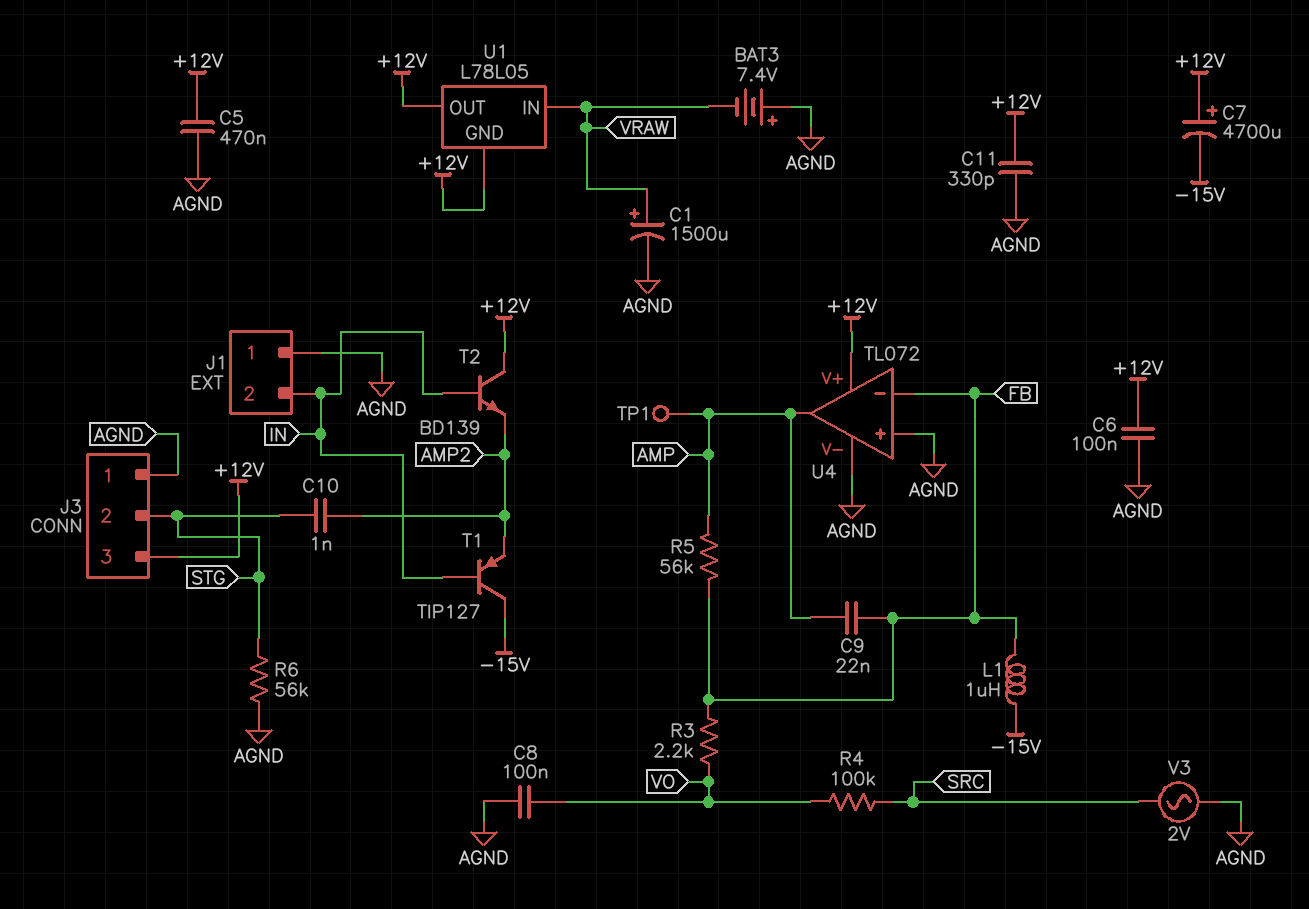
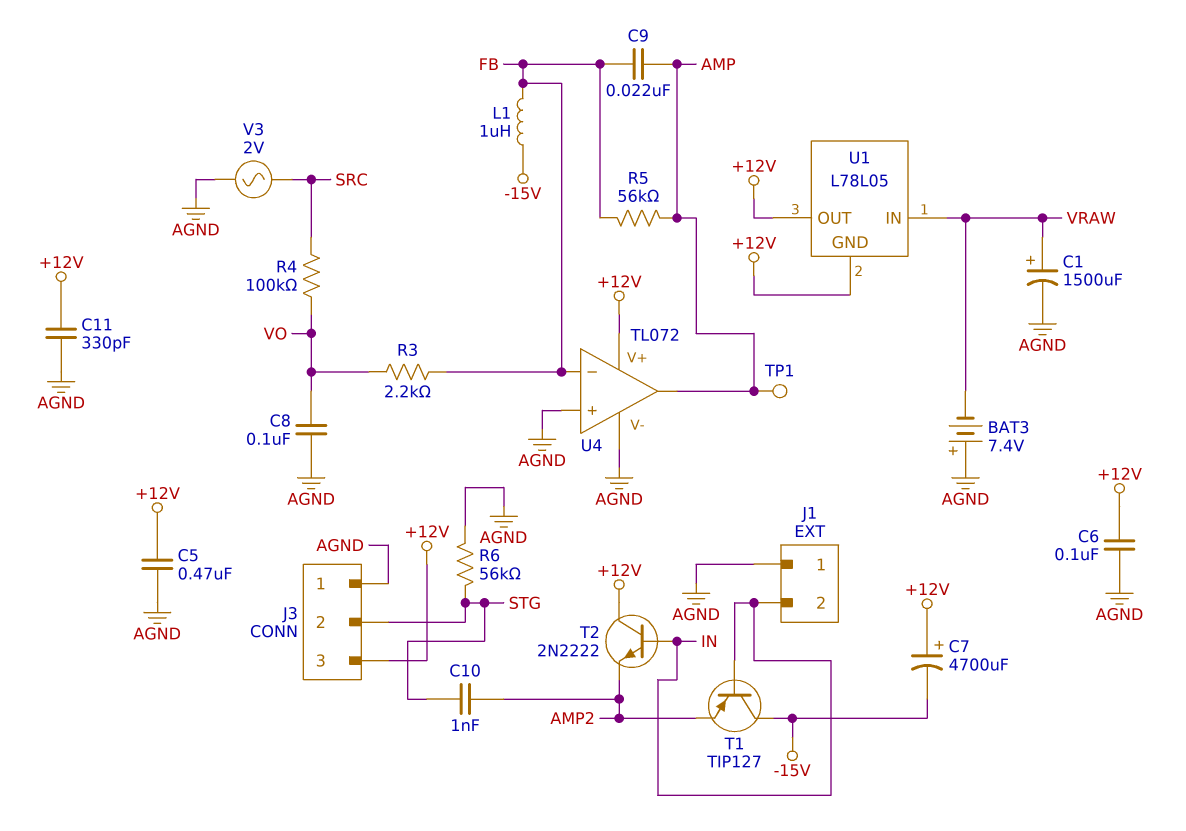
T2: NPN BD139 (B IN, C +12V, E AMP2) -> NPN 2N2222 (B IN, C +12V, E AMP2)

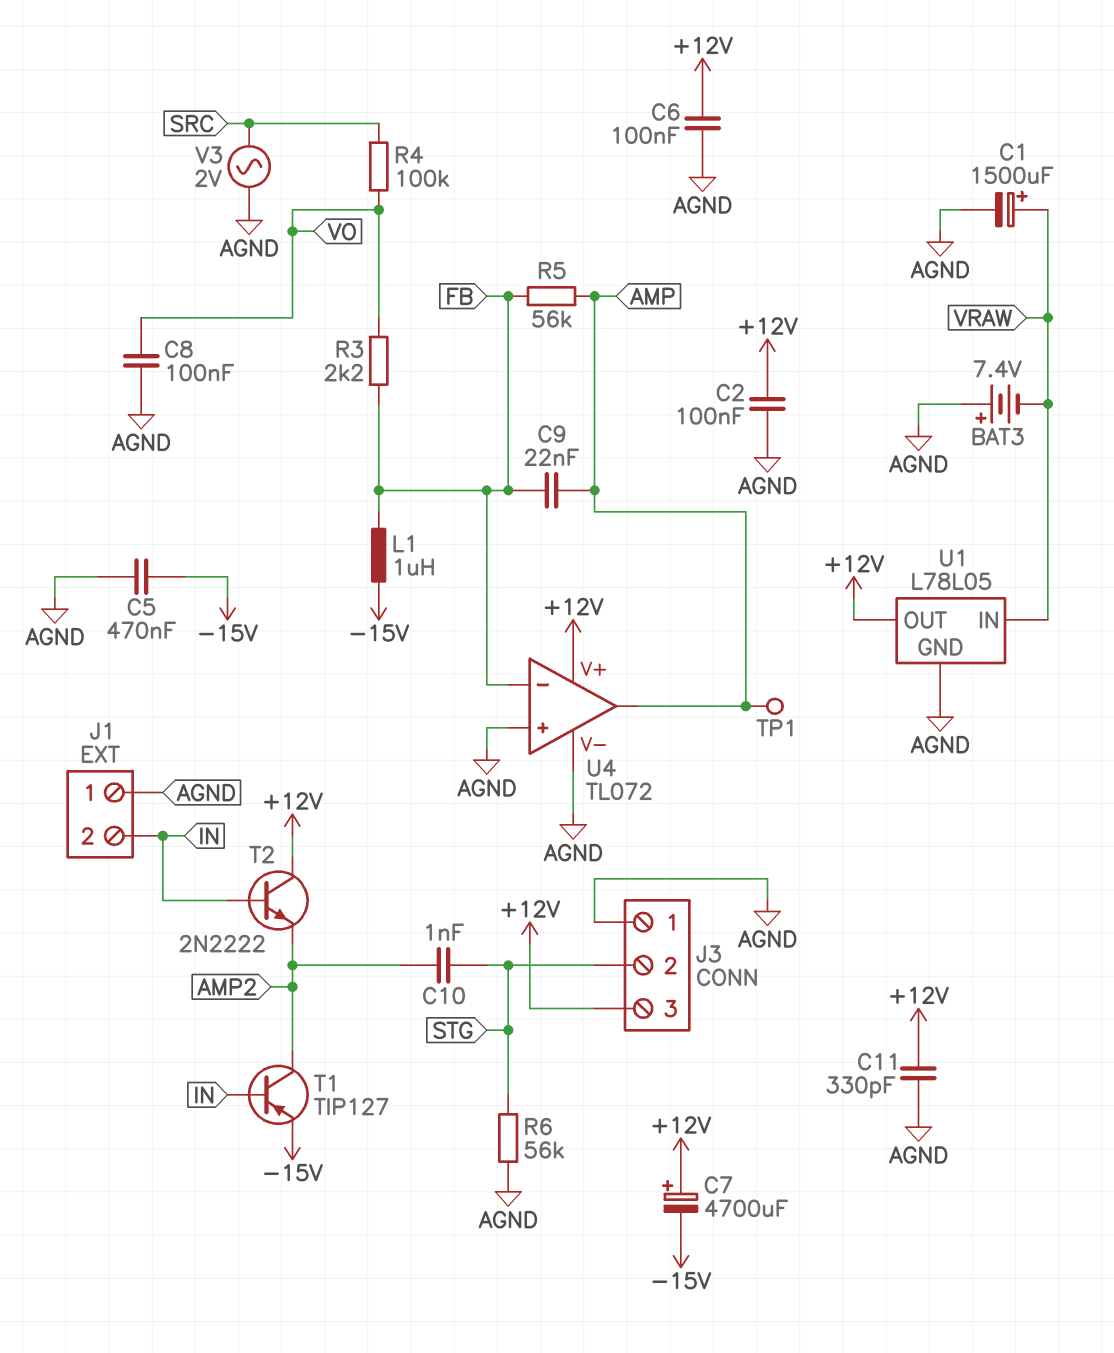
C2: none -> 100nF (+12V, AGND)
C5: 470nF (+12V, AGND) -> 470nF (-15V, AGND)
T1: PNP TIP127 (B IN, C -15V, E AMP2) -> PNP TIP127 (B IN, C AMP2, E -15V)
U1 pin GND: +12V -> AGND

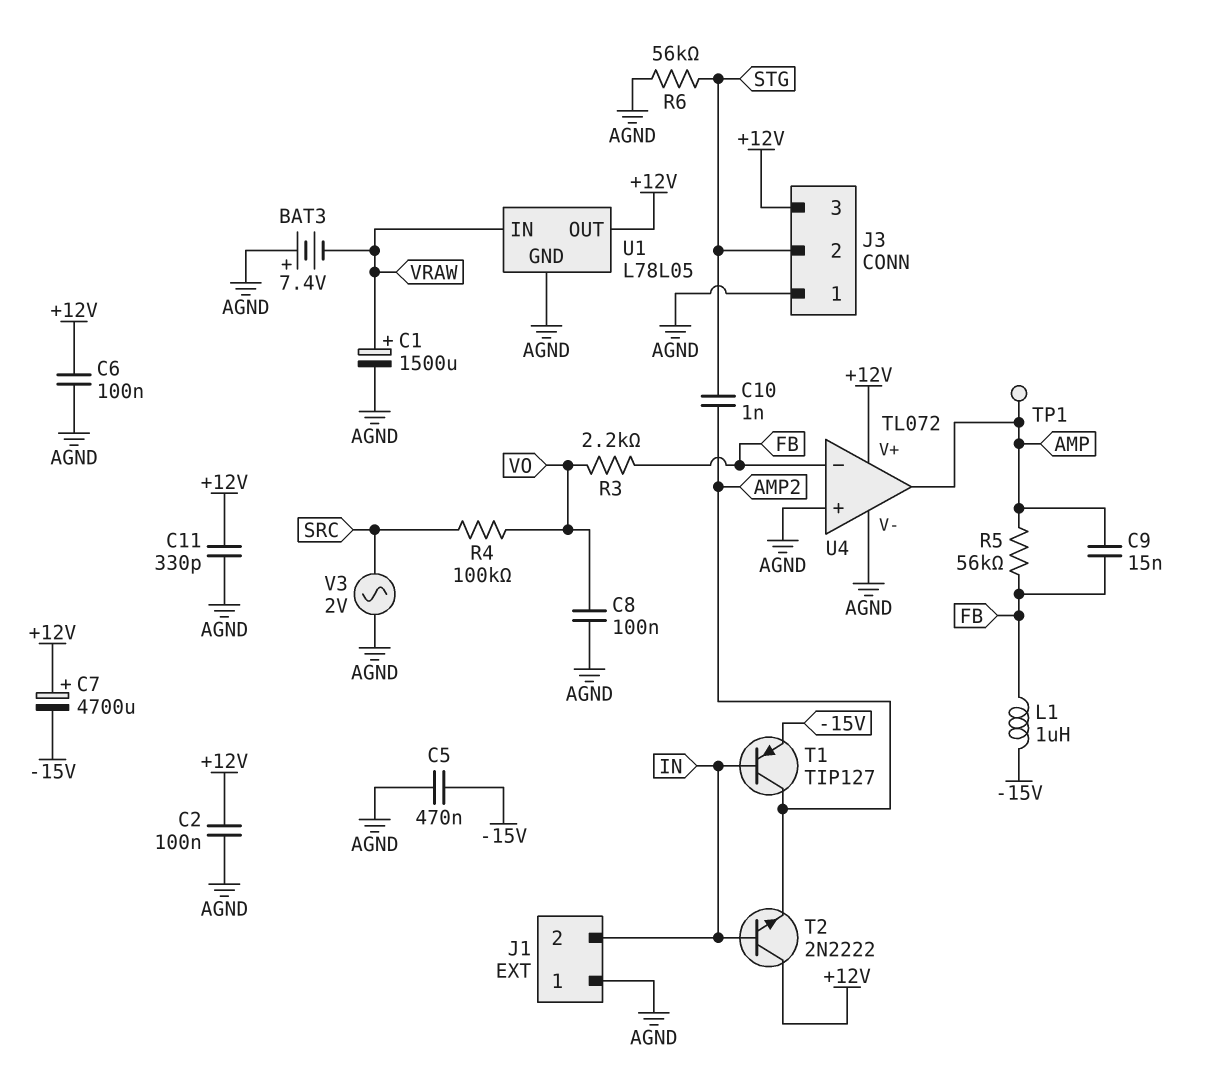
C9: 22nF (AMP, FB) -> 15nF (AMP, FB)

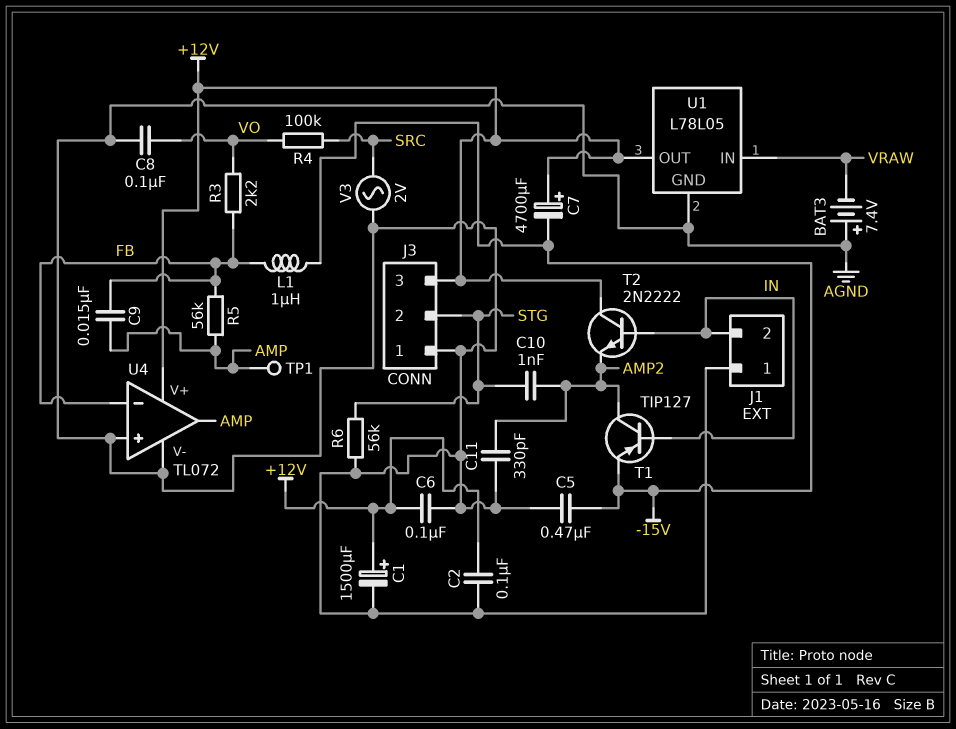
C1: 1500uF (plus VRAW, minus AGND) -> 1500uF (plus +12V, minus AGND)
C11: 330pF (+12V, AGND) -> 330pF (AGND, AMP2)

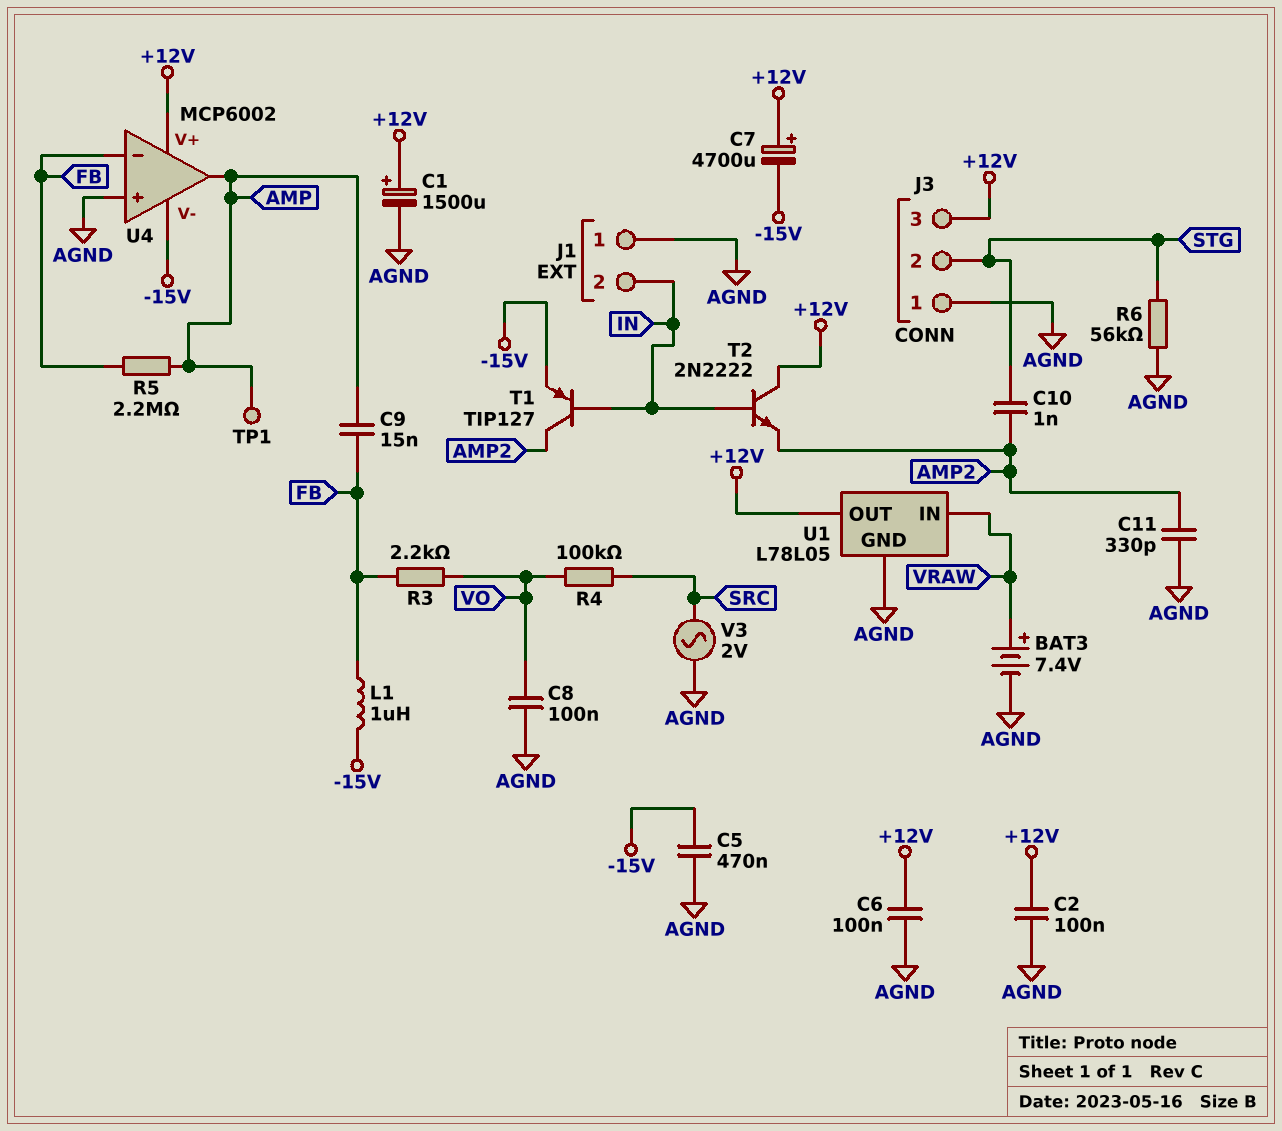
BAT3: 7.4V (plus AGND, minus VRAW) -> 7.4V (plus VRAW, minus AGND)
R5: 56k (AMP, FB) -> 2.2M (AMP, FB)
U4: TL072 -> MCP6002
U4 pin V-: AGND -> -15V

